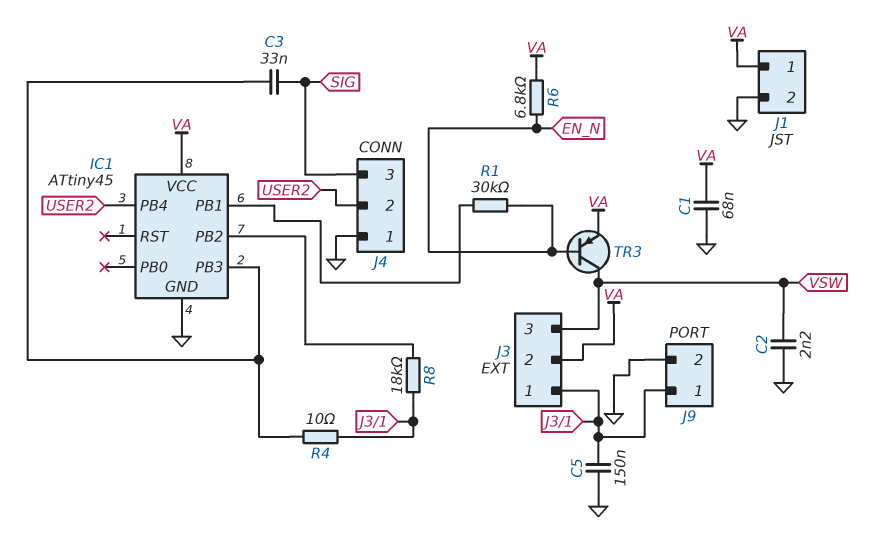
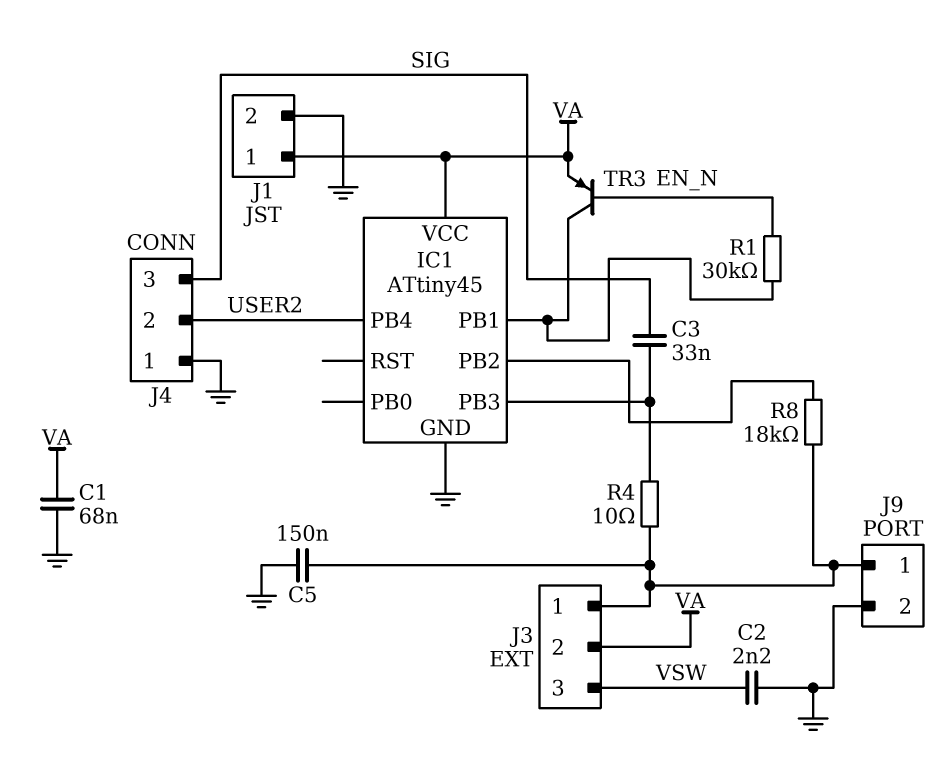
R6: 6.8k (EN_N, VA) -> none
TR3: PNP (B EN_N, C VSW, E VA) -> PNP (B EN_N, C IC1/PB1, E VA)

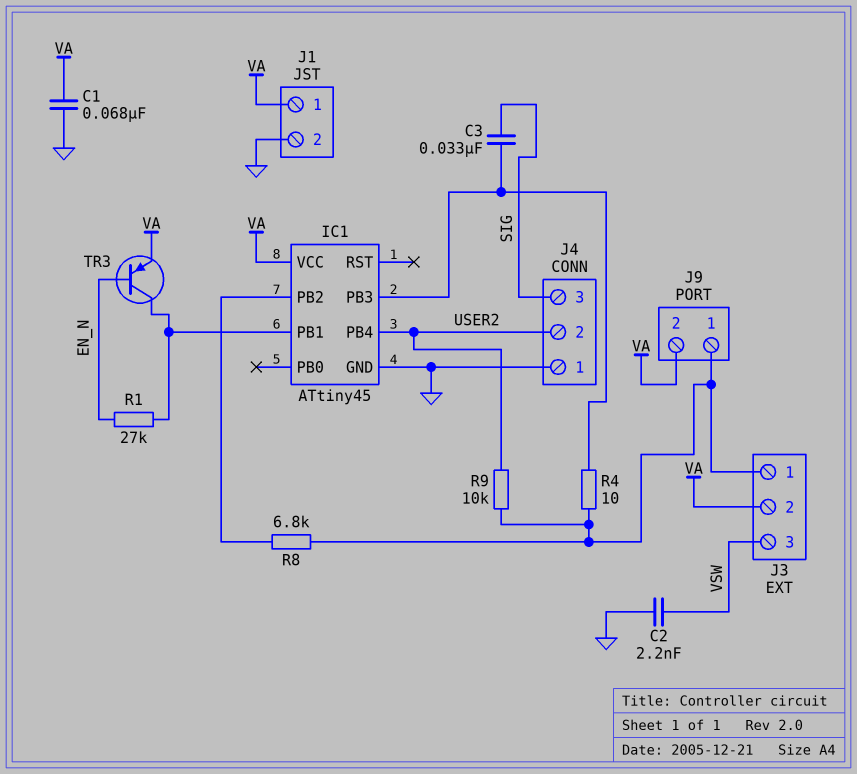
C5: 150nF (GND, J3/1) -> none
J9 pin 2: GND -> VA
R1: 30k (EN_N, IC1/PB1) -> 27k (EN_N, IC1/PB1)
R8: 18k (IC1/PB2, J3/1) -> 6.8k (IC1/PB2, J3/1)
R9: none -> 10k (J3/1, USER2)

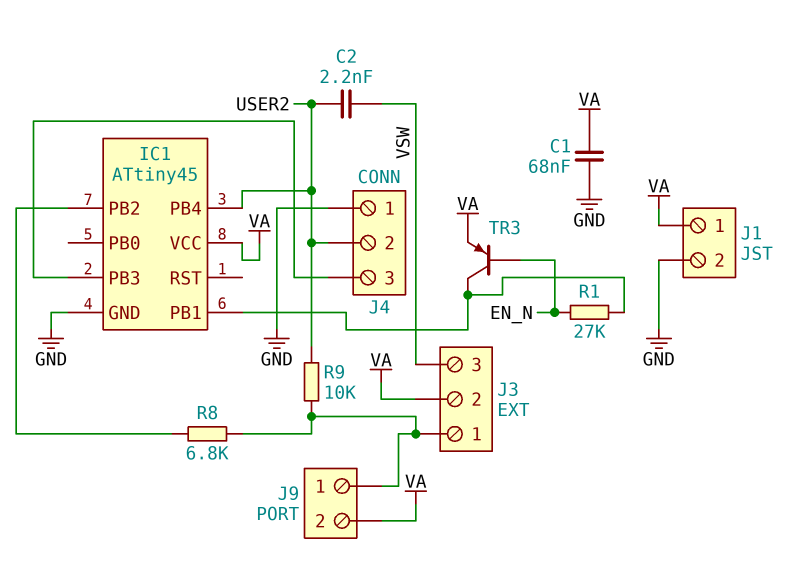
C2: 2.2nF (GND, VSW) -> 2.2nF (USER2, VSW)
C3: 33nF (IC1/PB3, SIG) -> none
J4 pin 3: SIG -> IC1/PB3
R4: 10 (IC1/PB3, J3/1) -> none

